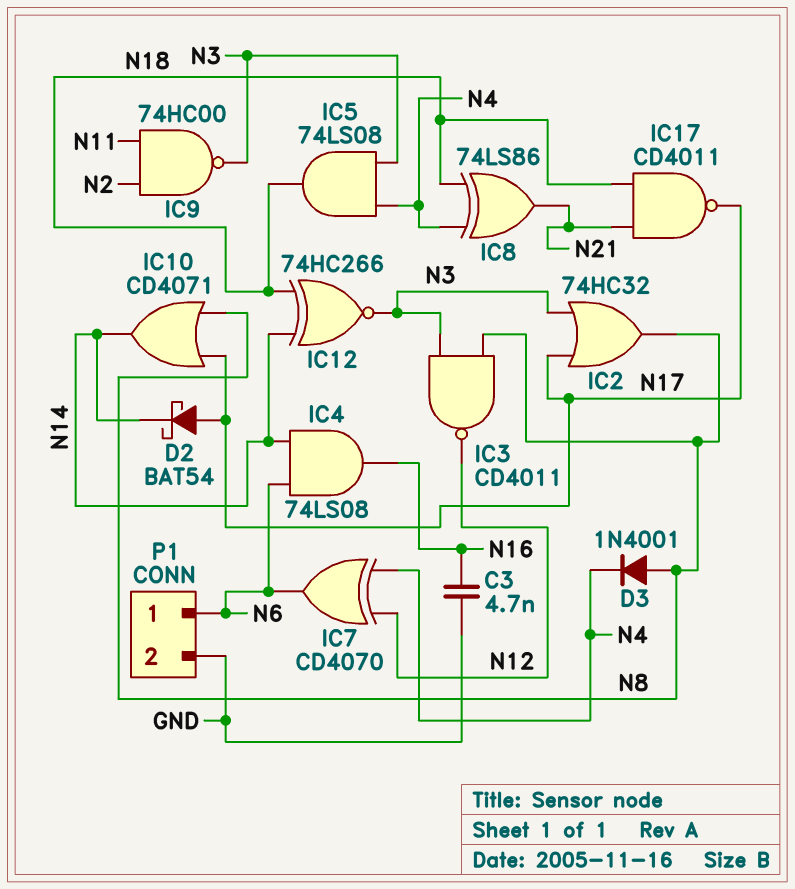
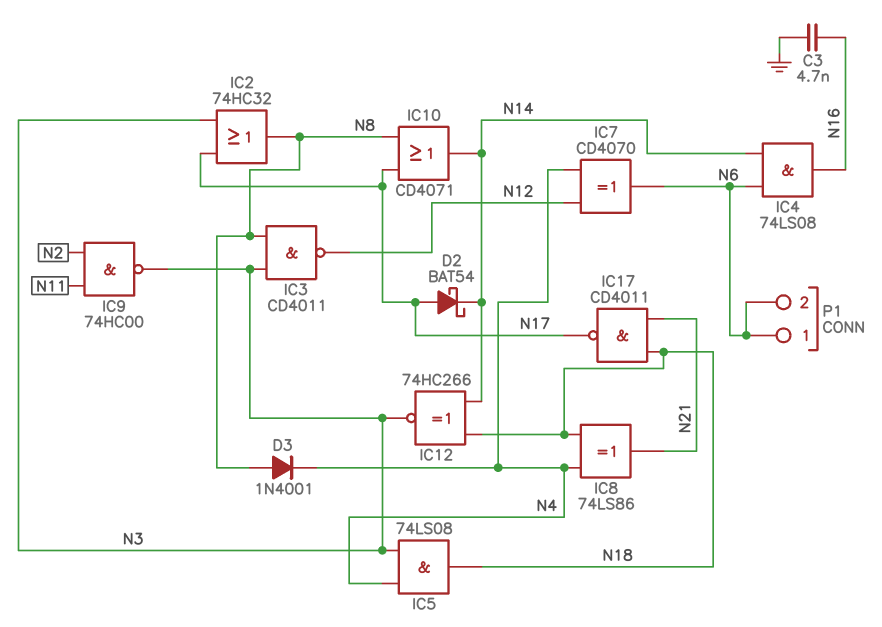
P1 pin 2: GND -> N6

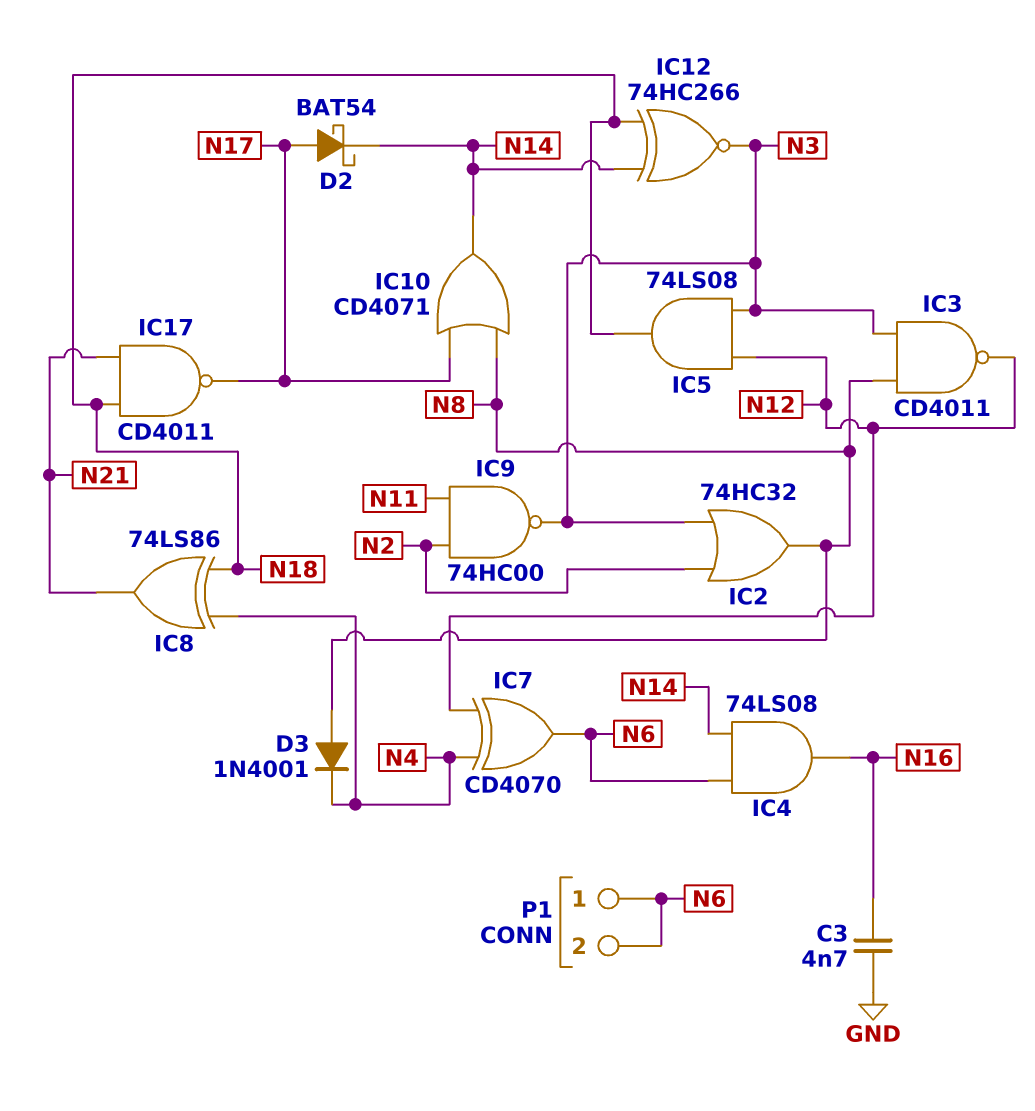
IC2: OR 74HC32 (in N3, in N17, out N8) -> OR 74HC32 (in N2, in N3, out N8)
IC5: AND 74LS08 (in N3, in N4, out N18) -> AND 74LS08 (in N3, in N12, out N18)

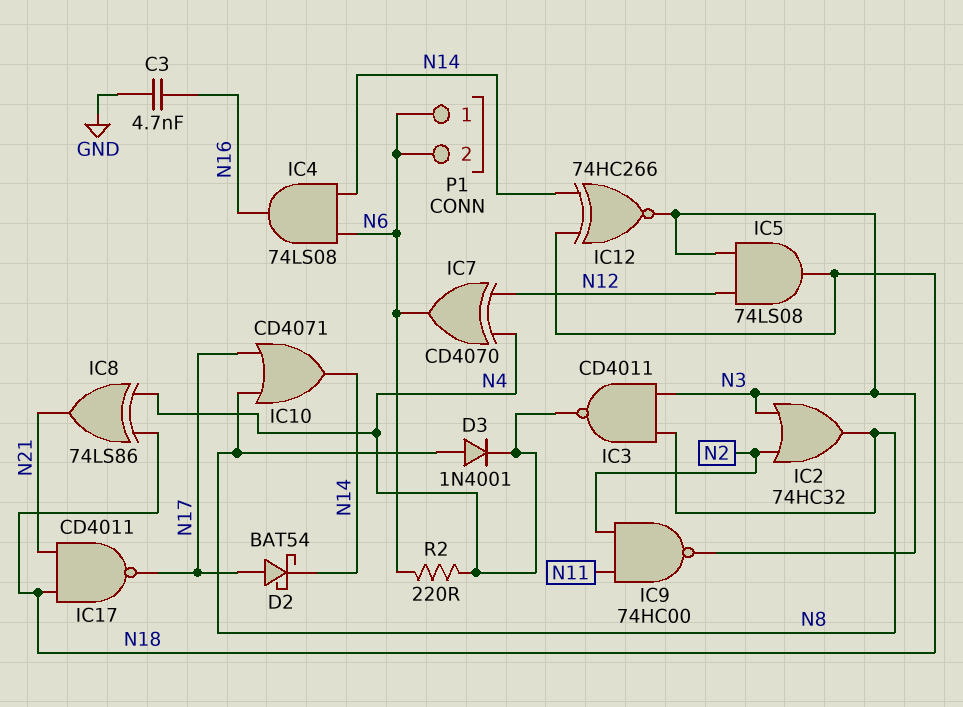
IC3: NAND CD4011 (in N3, in N8, out N12) -> NAND CD4011 (in N3, in N8, out N4)
R2: none -> 220 (N4, N6)

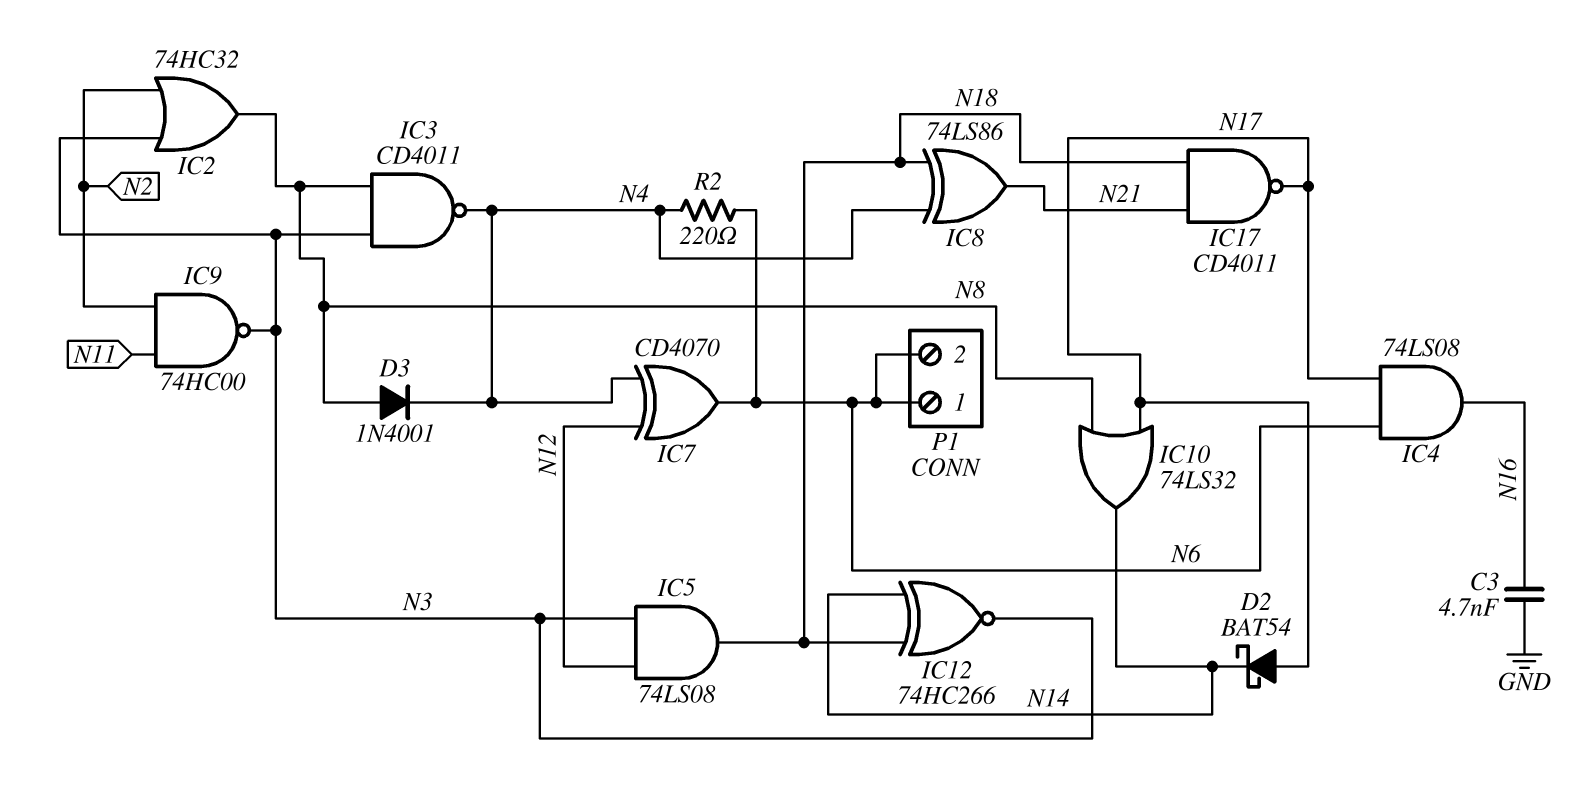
IC4: AND 74LS08 (in N6, in N14, out N16) -> AND 74LS08 (in N6, in N17, out N16)
IC10: OR CD4071 (in N8, in N17, out N14) -> OR 74LS32 (in N8, in N17, out N14)

